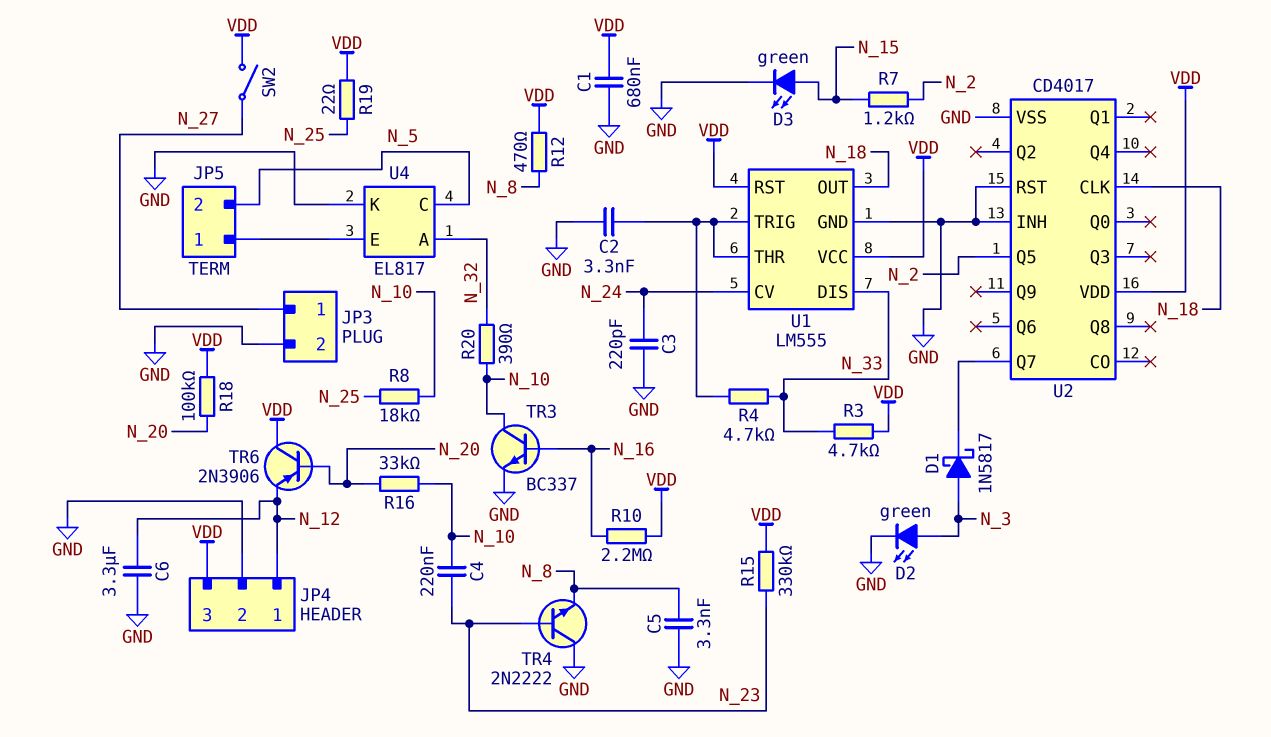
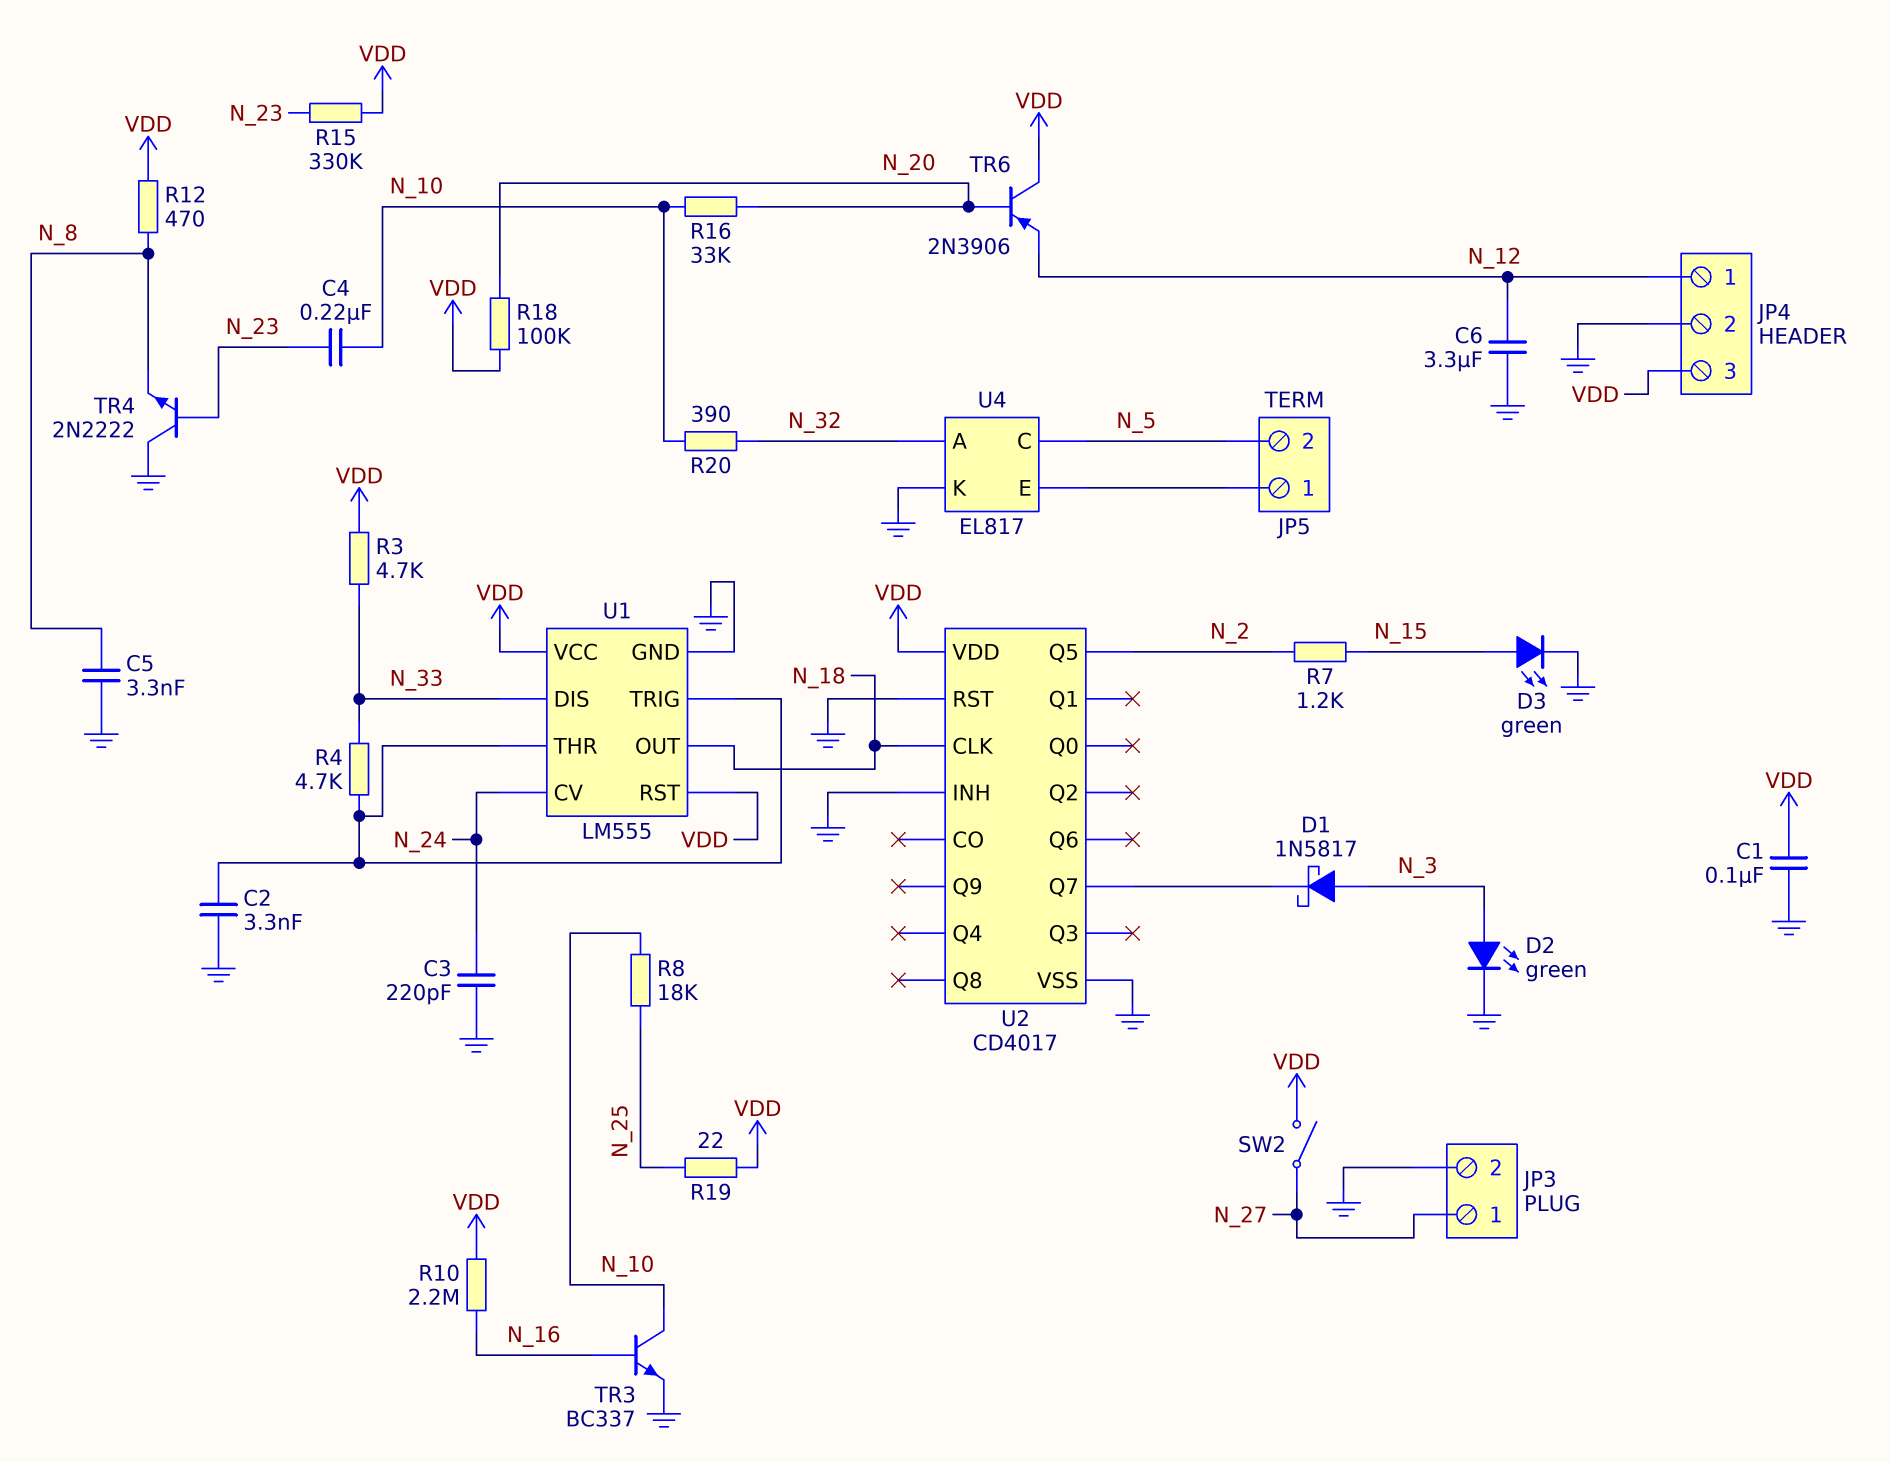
C1: 680nF (GND, VDD) -> 100nF (GND, VDD)

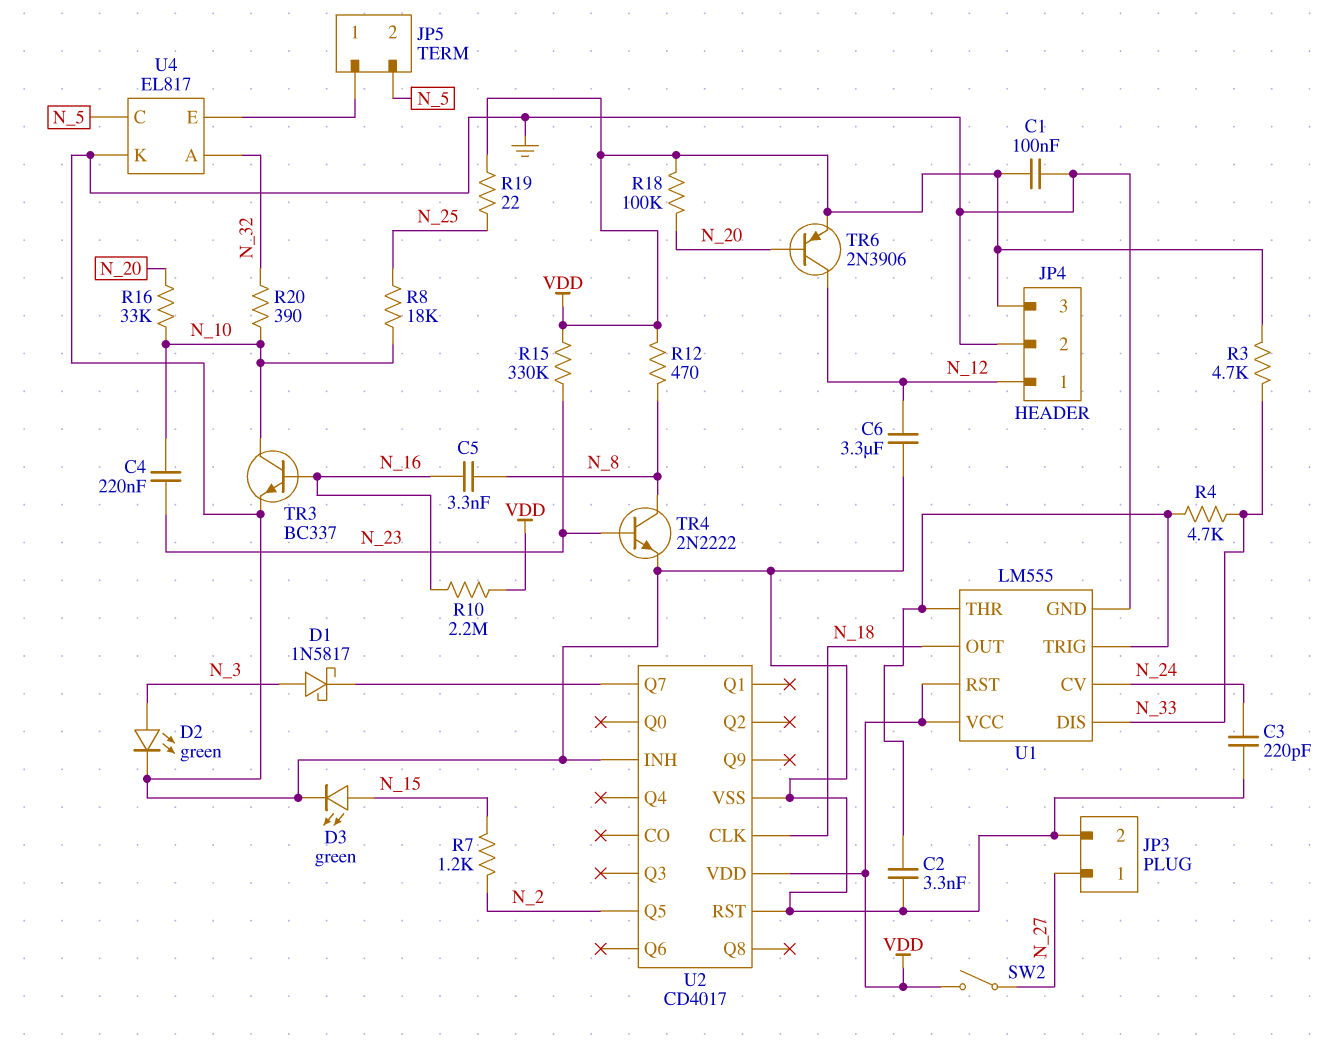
C5: 3.3nF (GND, N_8) -> 3.3nF (N_8, N_16)
TR4: NPN 2N2222 (B N_23, C GND, E N_8) -> NPN 2N2222 (B N_23, C N_8, E GND)
TR6: PNP 2N3906 (B N_20, C VDD, E N_12) -> PNP 2N3906 (B N_20, C N_12, E VDD)

